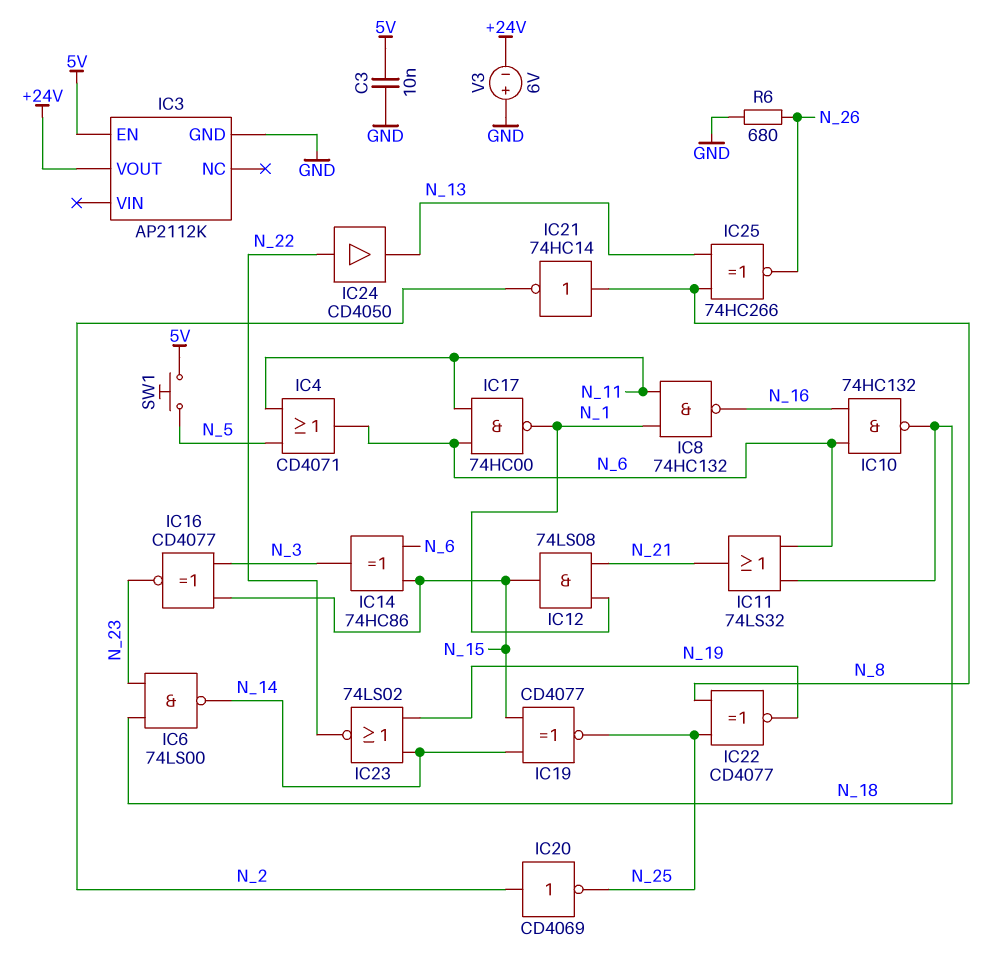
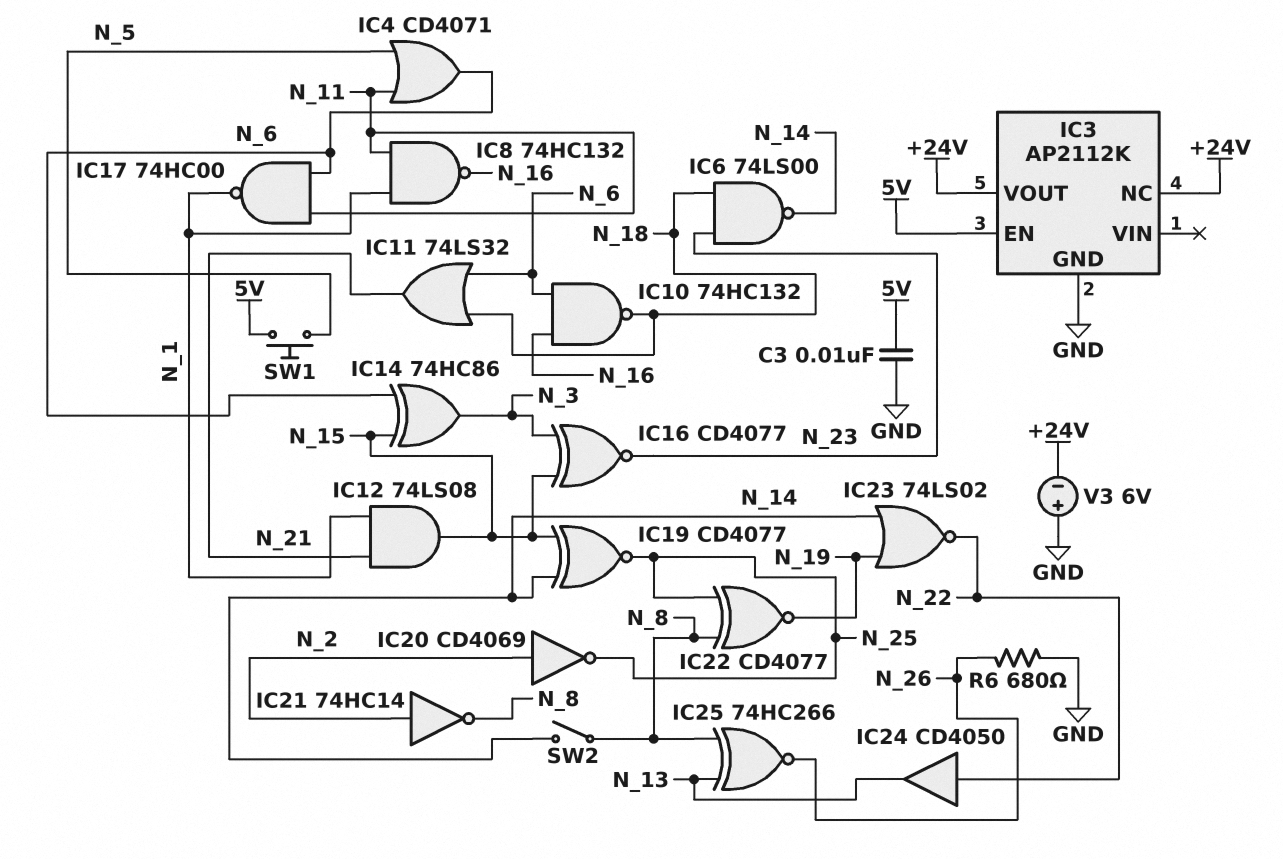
IC3 pin NC: none -> +24V
IC21: NOT 74HC14 (in N_8, out N_2) -> NOT 74HC14 (in N_2, out N_8)
SW2: none -> switch (N_8, N_14)

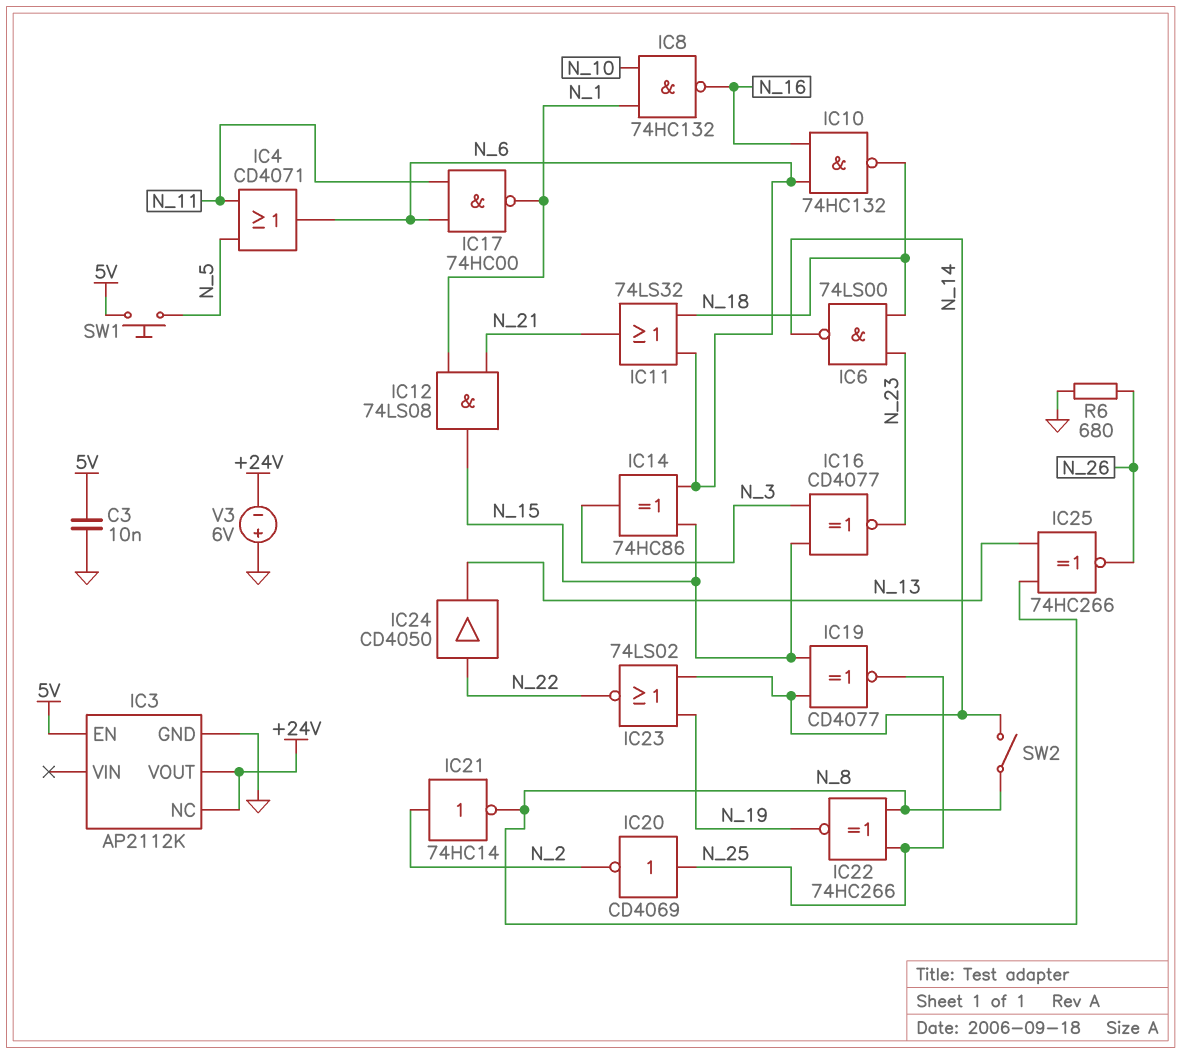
IC8: NAND 74HC132 (in N_1, in N_11, out N_16) -> NAND 74HC132 (in N_1, in N_10, out N_16)
IC20: NOT CD4069 (in N_2, out N_25) -> NOT CD4069 (in N_25, out N_2)
IC22: XNOR CD4077 (in N_8, in N_25, out N_19) -> XNOR 74HC266 (in N_8, in N_25, out N_19)

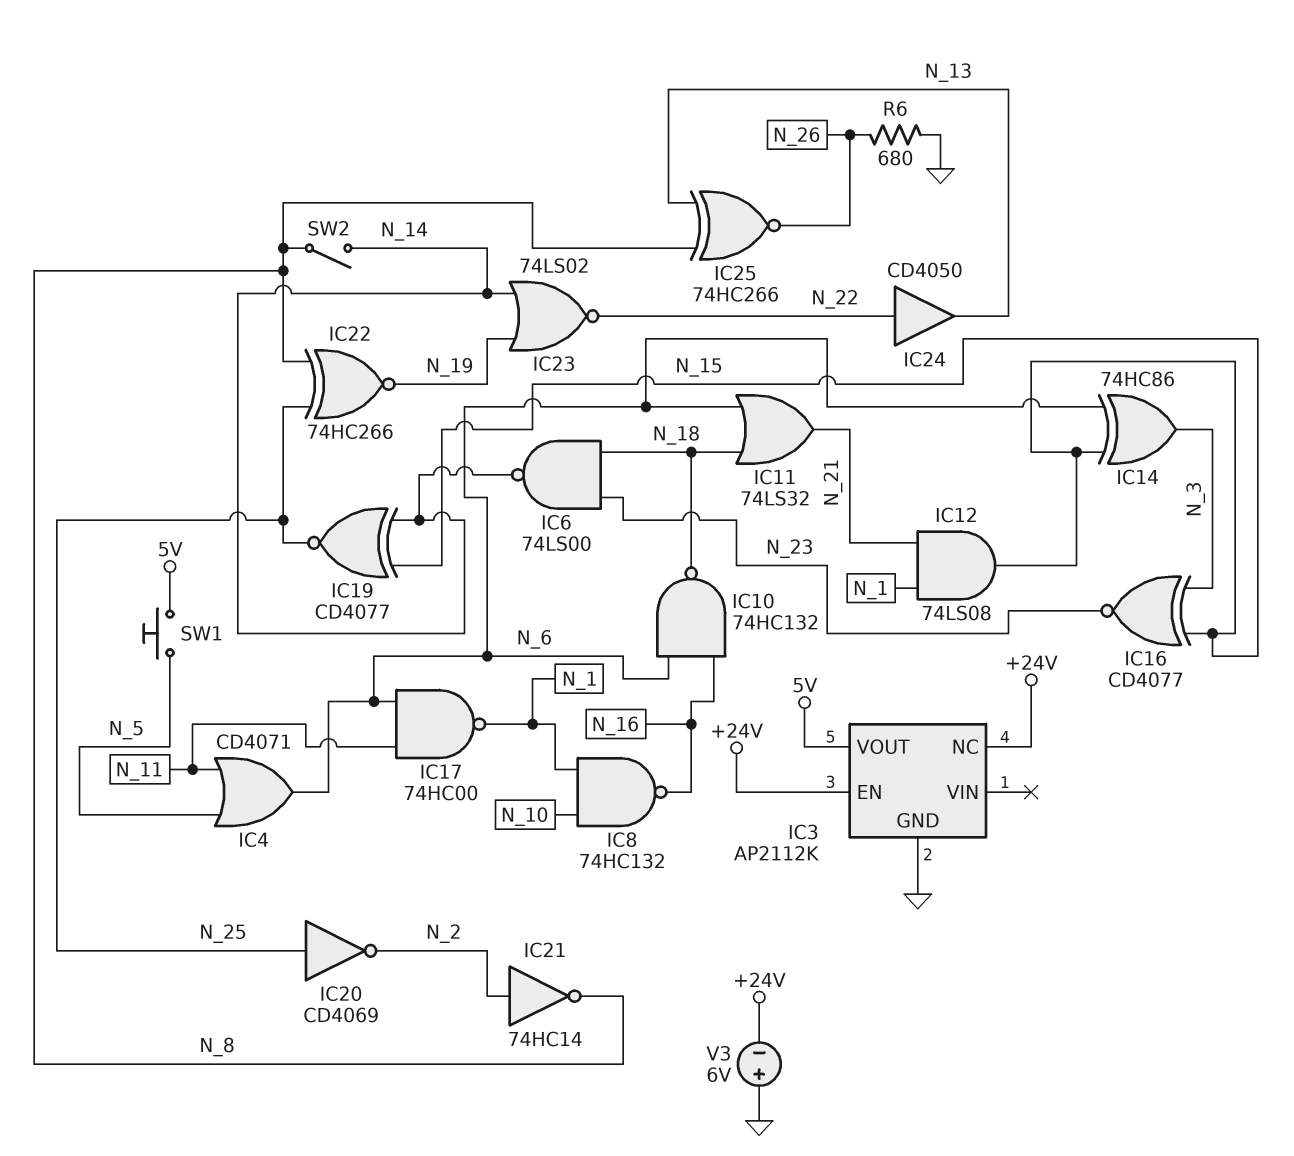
C3: 10nF (5V, GND) -> none
IC3 pin EN: 5V -> +24V
IC3 pin VOUT: +24V -> 5V

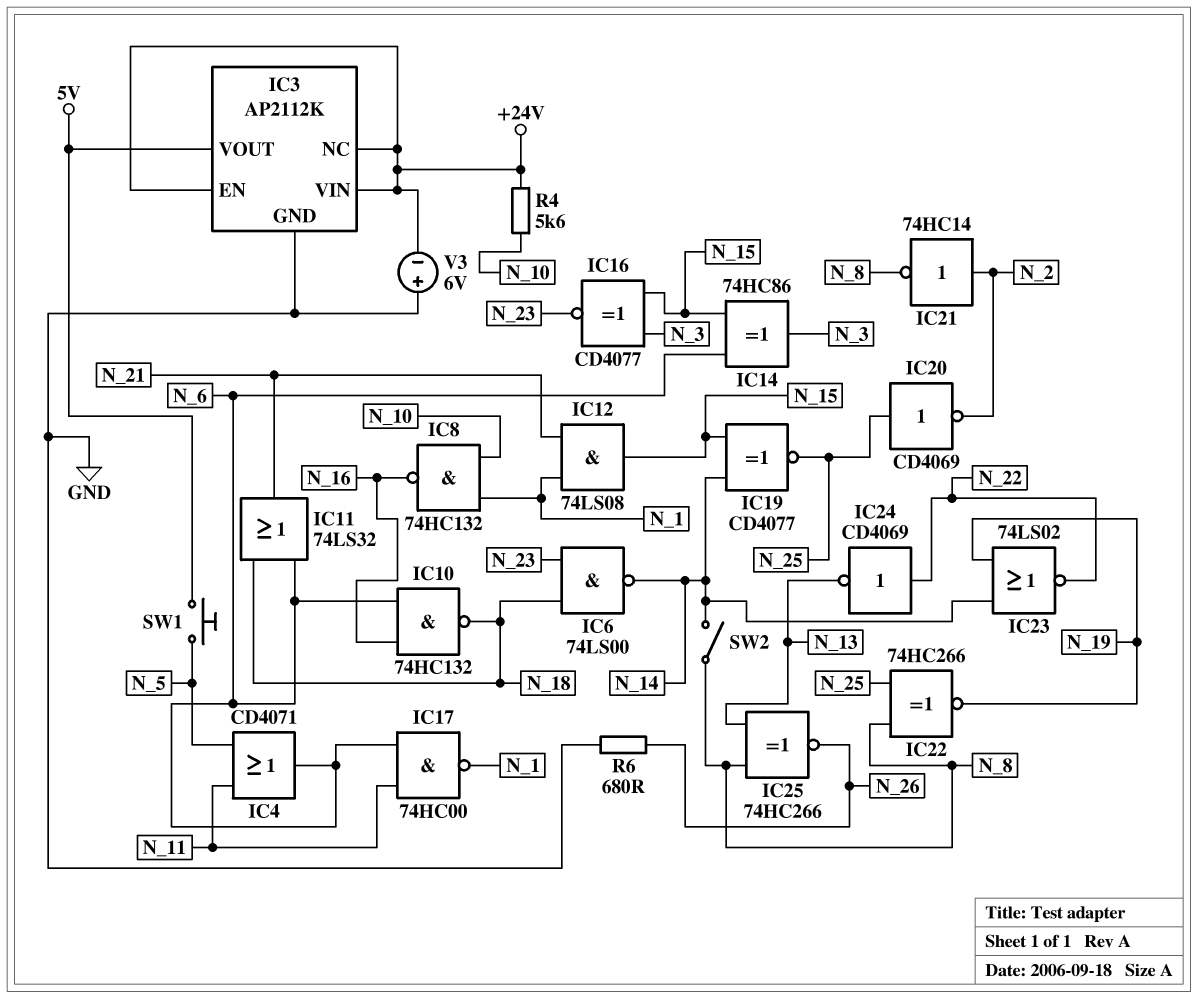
IC3 pin VIN: none -> +24V
IC24: buffer CD4050 (in N_22, out N_13) -> NOT CD4069 (in N_22, out N_13)
R4: none -> 5.6k (+24V, N_10)

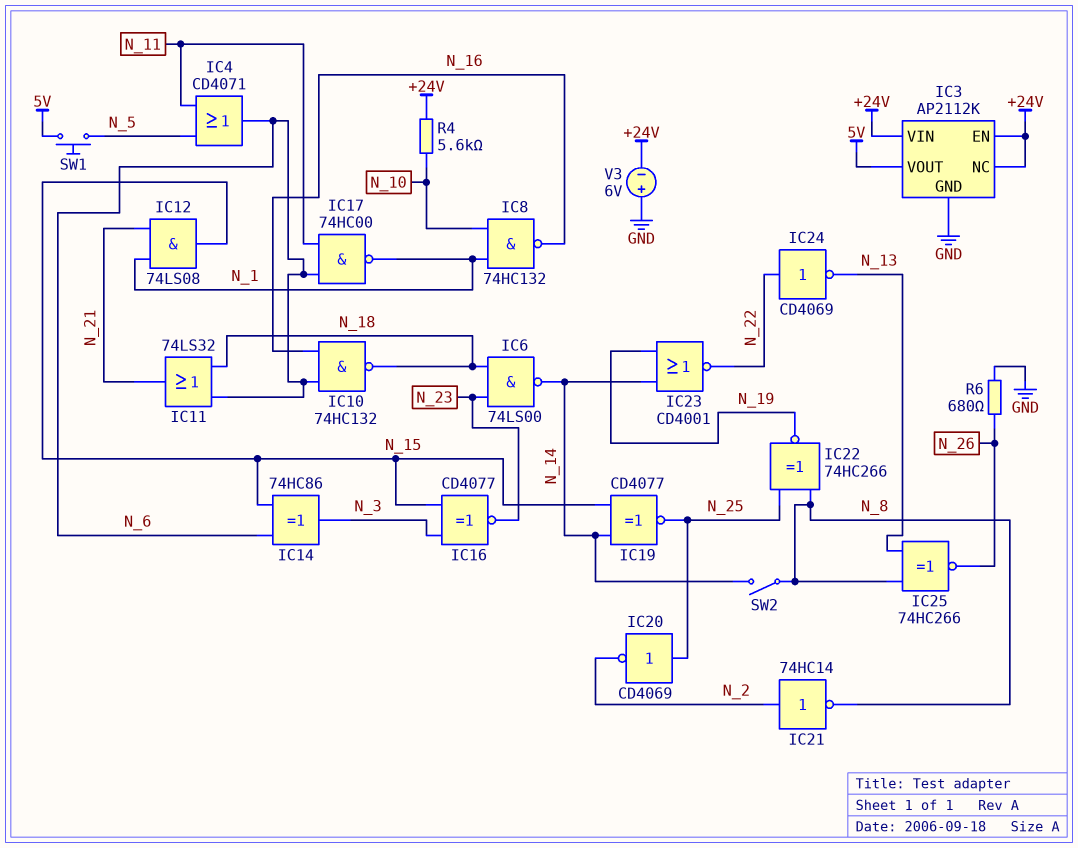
IC23: NOR 74LS02 (in N_14, in N_19, out N_22) -> NOR CD4001 (in N_14, in N_19, out N_22)

